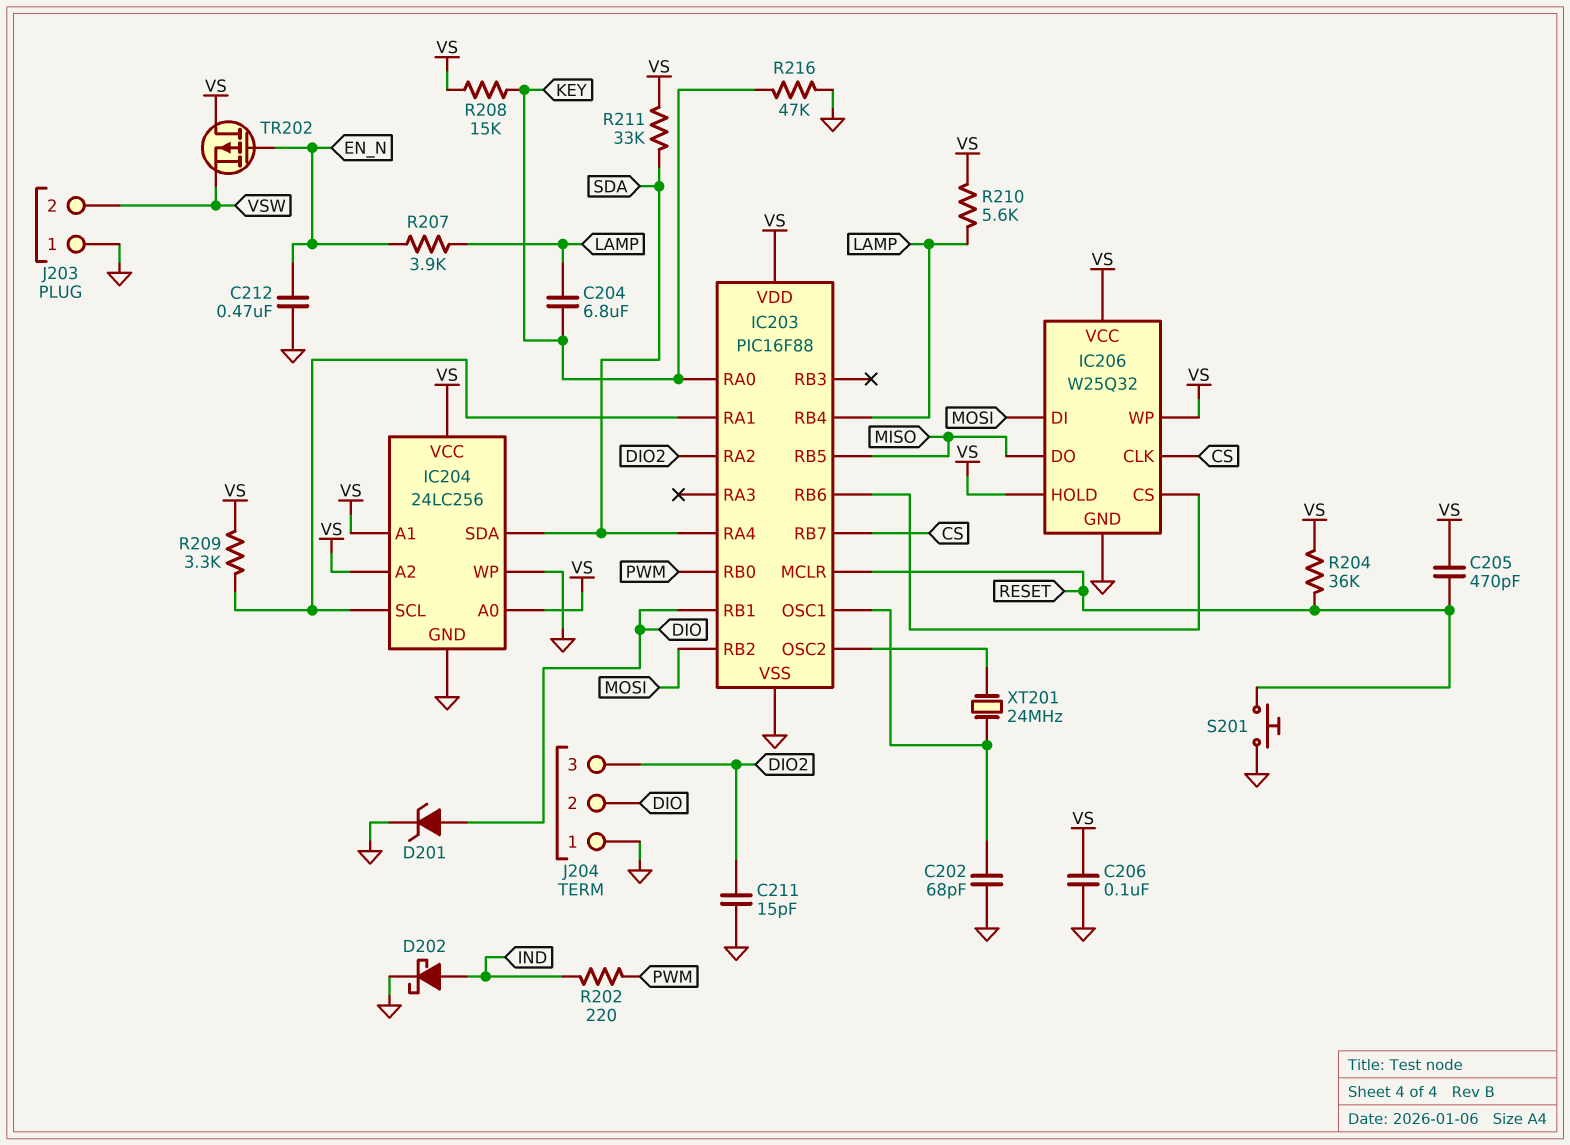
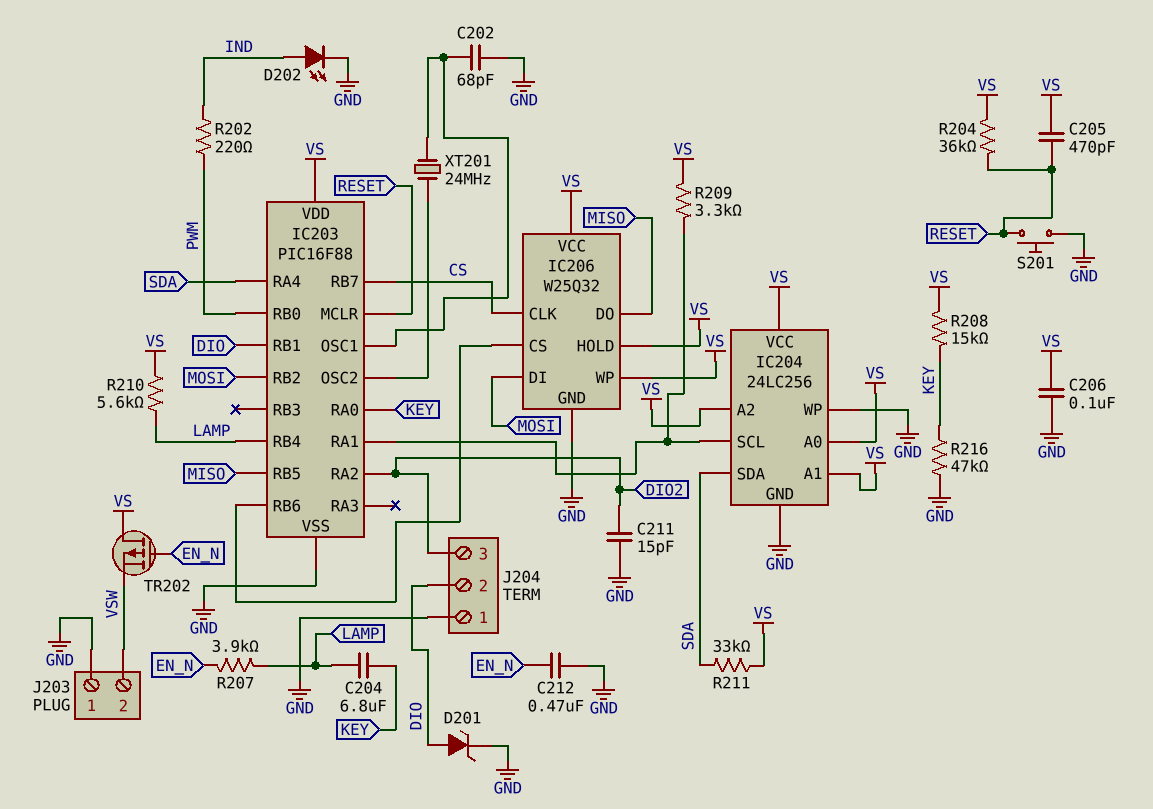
D202: schottky (A IND, K GND) -> LED (A IND, K GND)

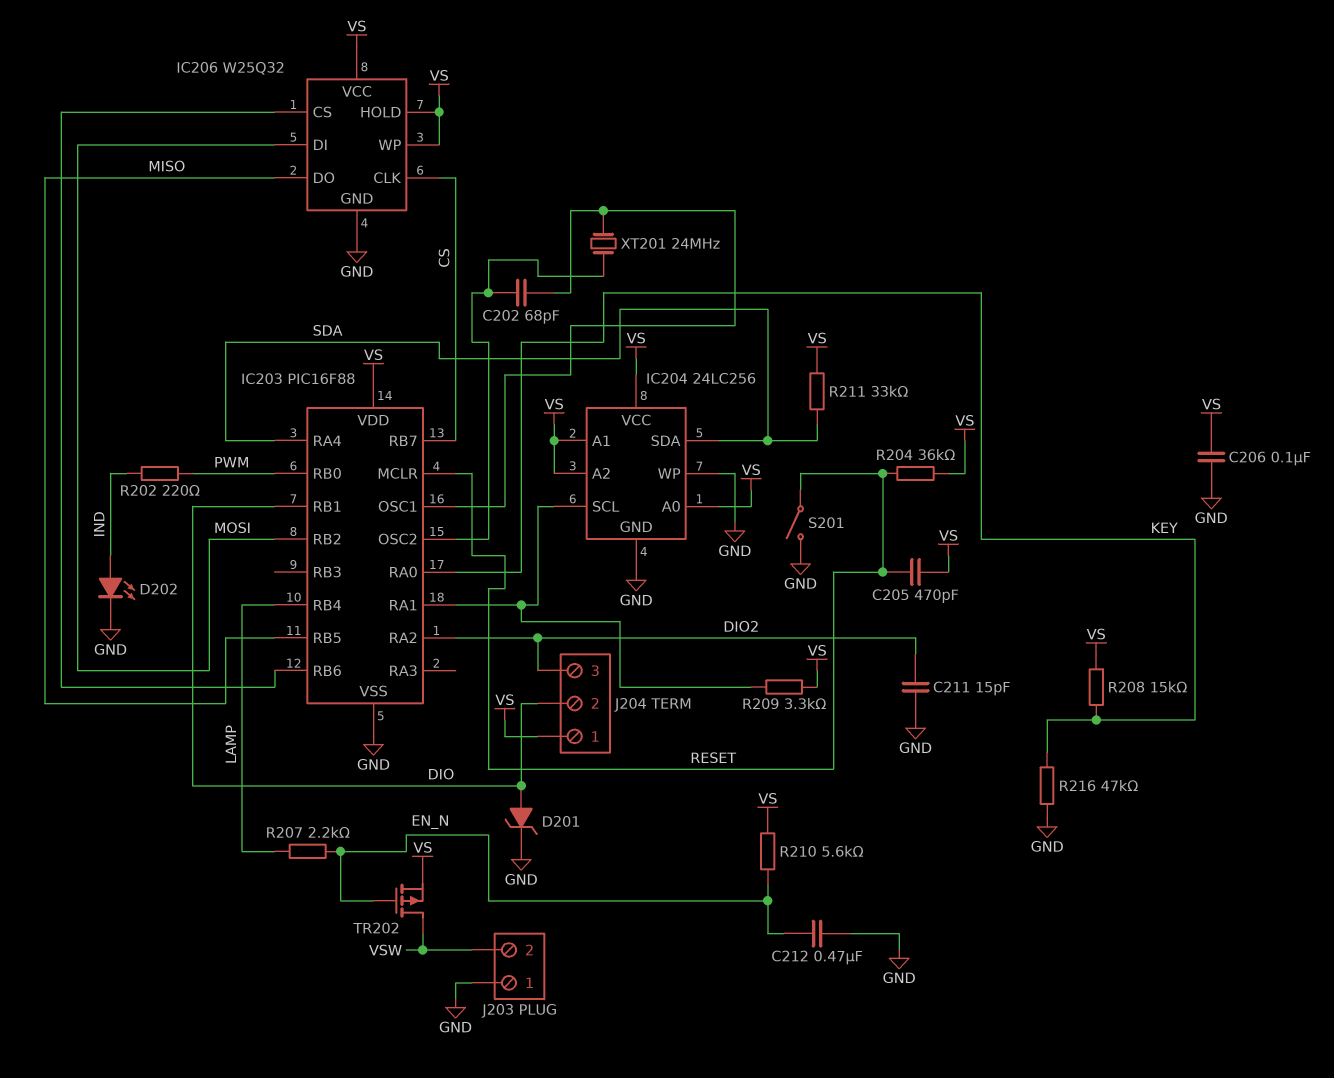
C202: 68pF (GND, IC203/OSC1) -> 68pF (IC203/OSC1, IC203/OSC2)
C204: 6.8uF (KEY, LAMP) -> none
J204 pin 1: GND -> VS
R207: 3.9k (EN_N, LAMP) -> 2.2k (EN_N, LAMP)
R210: 5.6k (LAMP, VS) -> 5.6k (EN_N, VS)
S201: button (GND, RESET) -> switch (GND, RESET)
TR202: PMOS (G EN_N, D VS, S VSW) -> PMOS (G EN_N, D VSW, S VS)

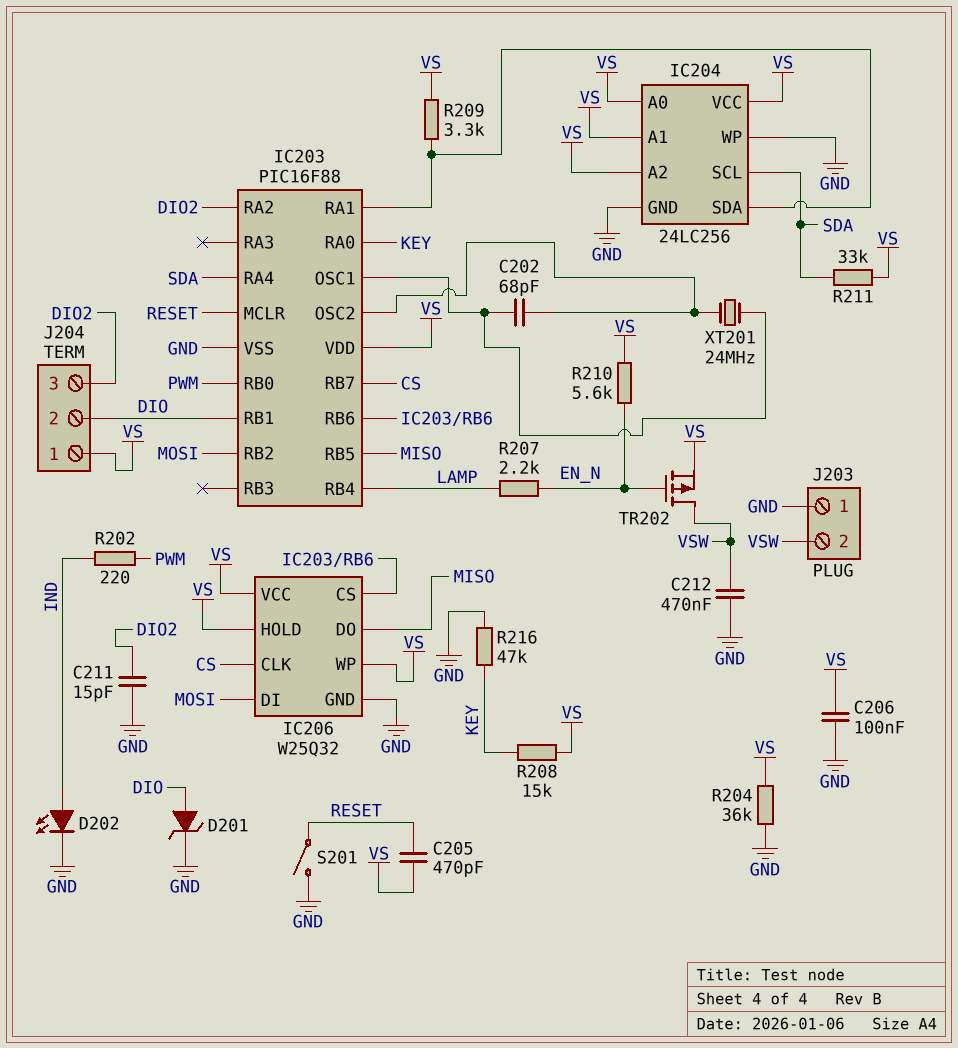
C212: 470nF (EN_N, GND) -> 470nF (GND, VSW)
IC204 pin SCL: IC203/RA1 -> SDA
IC204 pin SDA: SDA -> IC203/RA1
R204: 36k (RESET, VS) -> 36k (GND, VS)

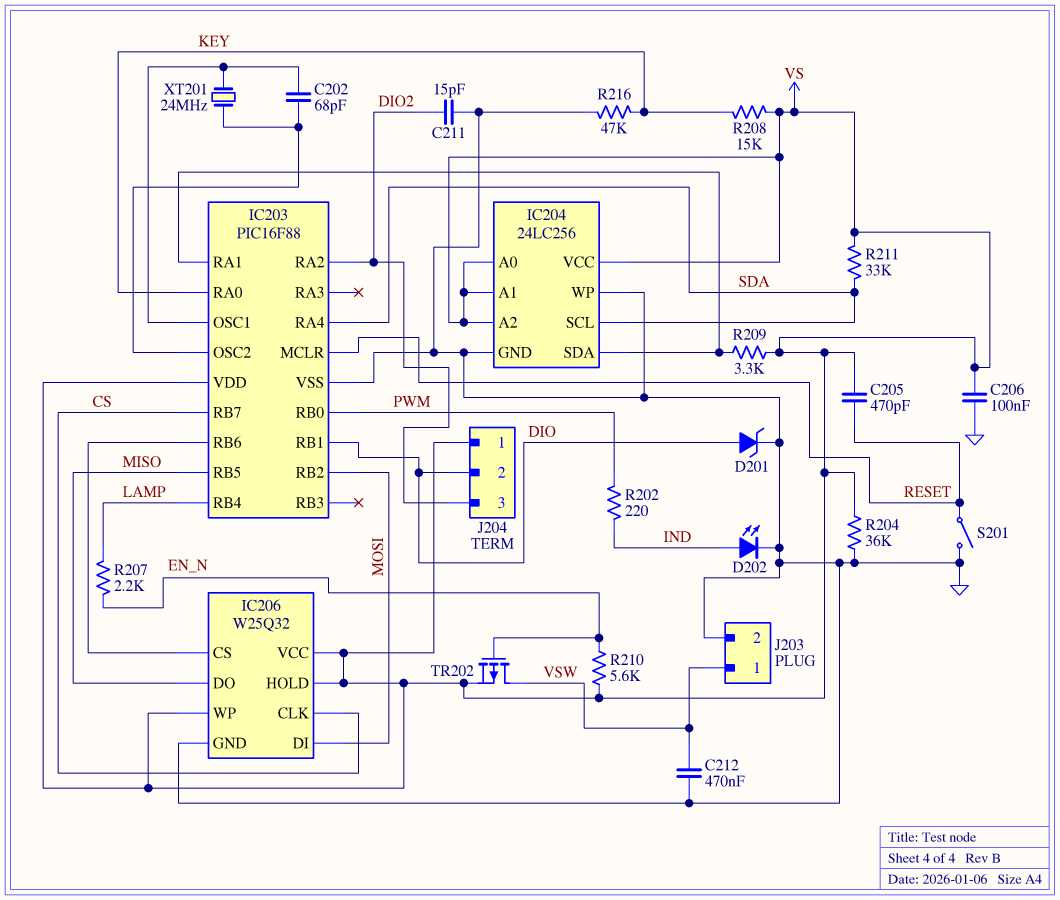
J203 pin 1: GND -> VSW
J203 pin 2: VSW -> GND

